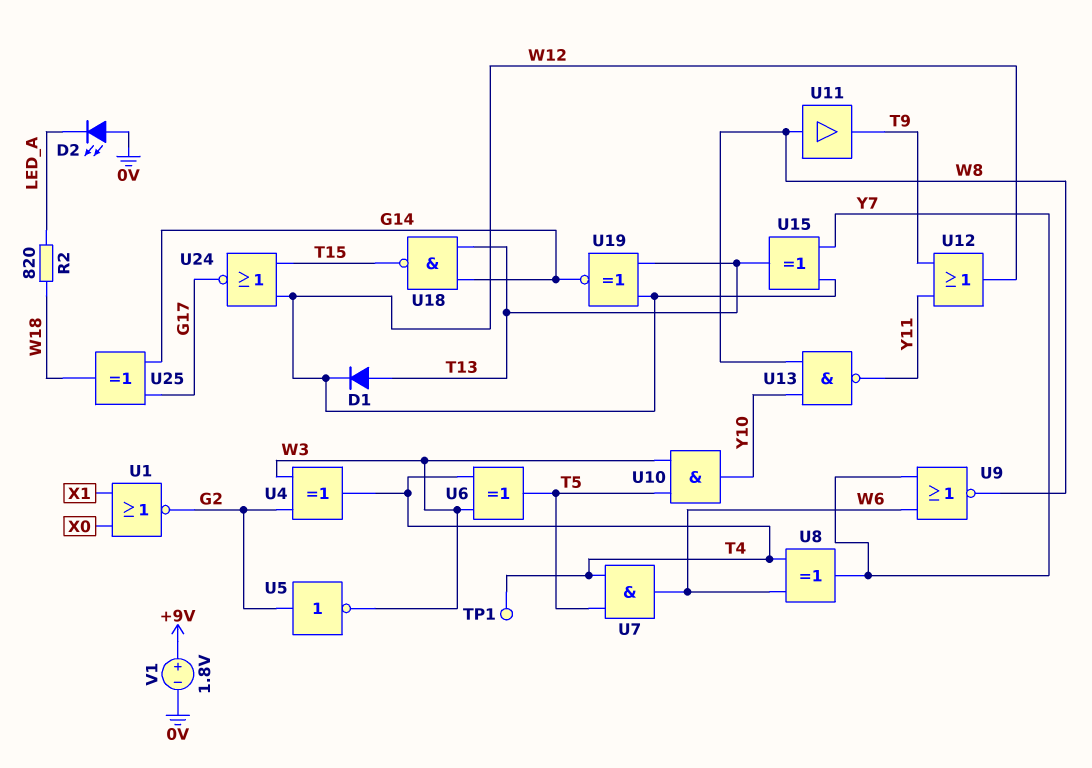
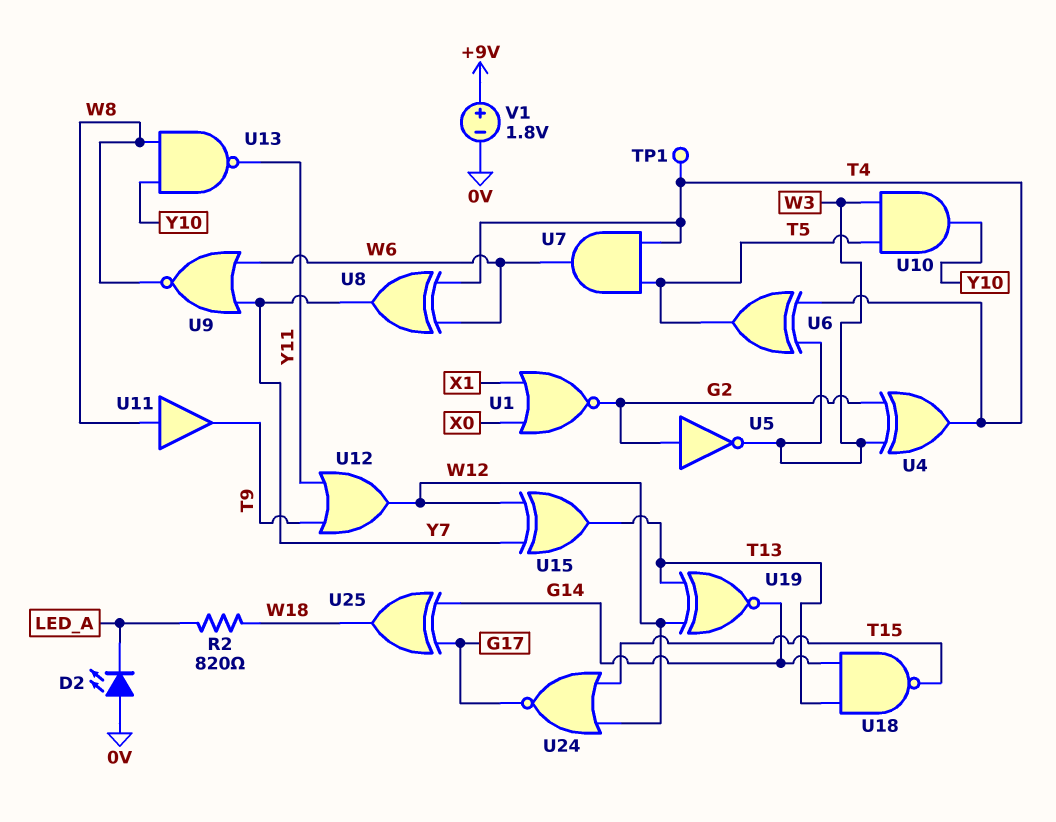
D1: diode (A T13, K W12) -> none

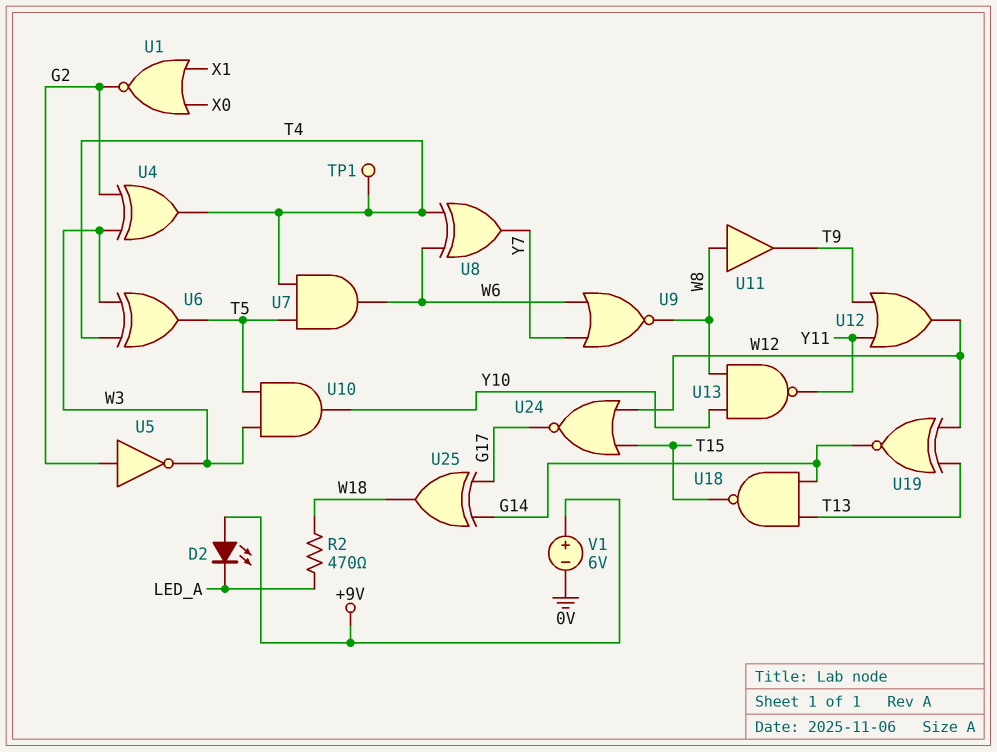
D2: LED (A 0V, K LED_A) -> LED (A +9V, K LED_A)
R2: 820 (LED_A, W18) -> 470 (LED_A, W18)
U15: XOR (in W12, in Y7, out T13) -> none
V1: 1.8V (plus +9V, minus 0V) -> 6V (plus +9V, minus 0V)

